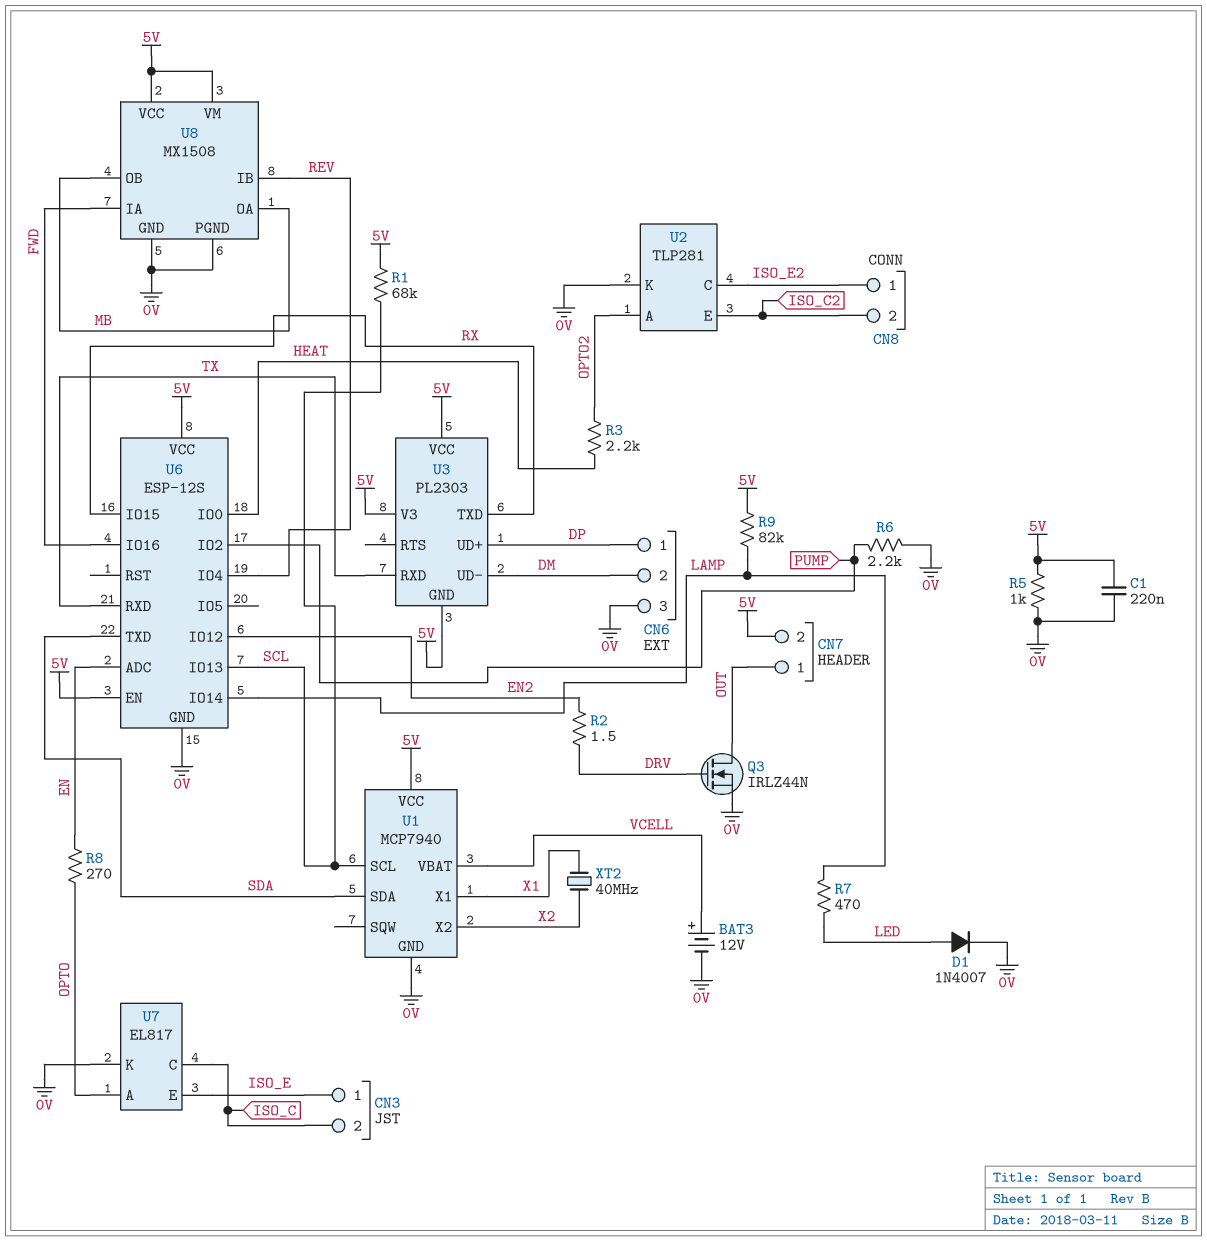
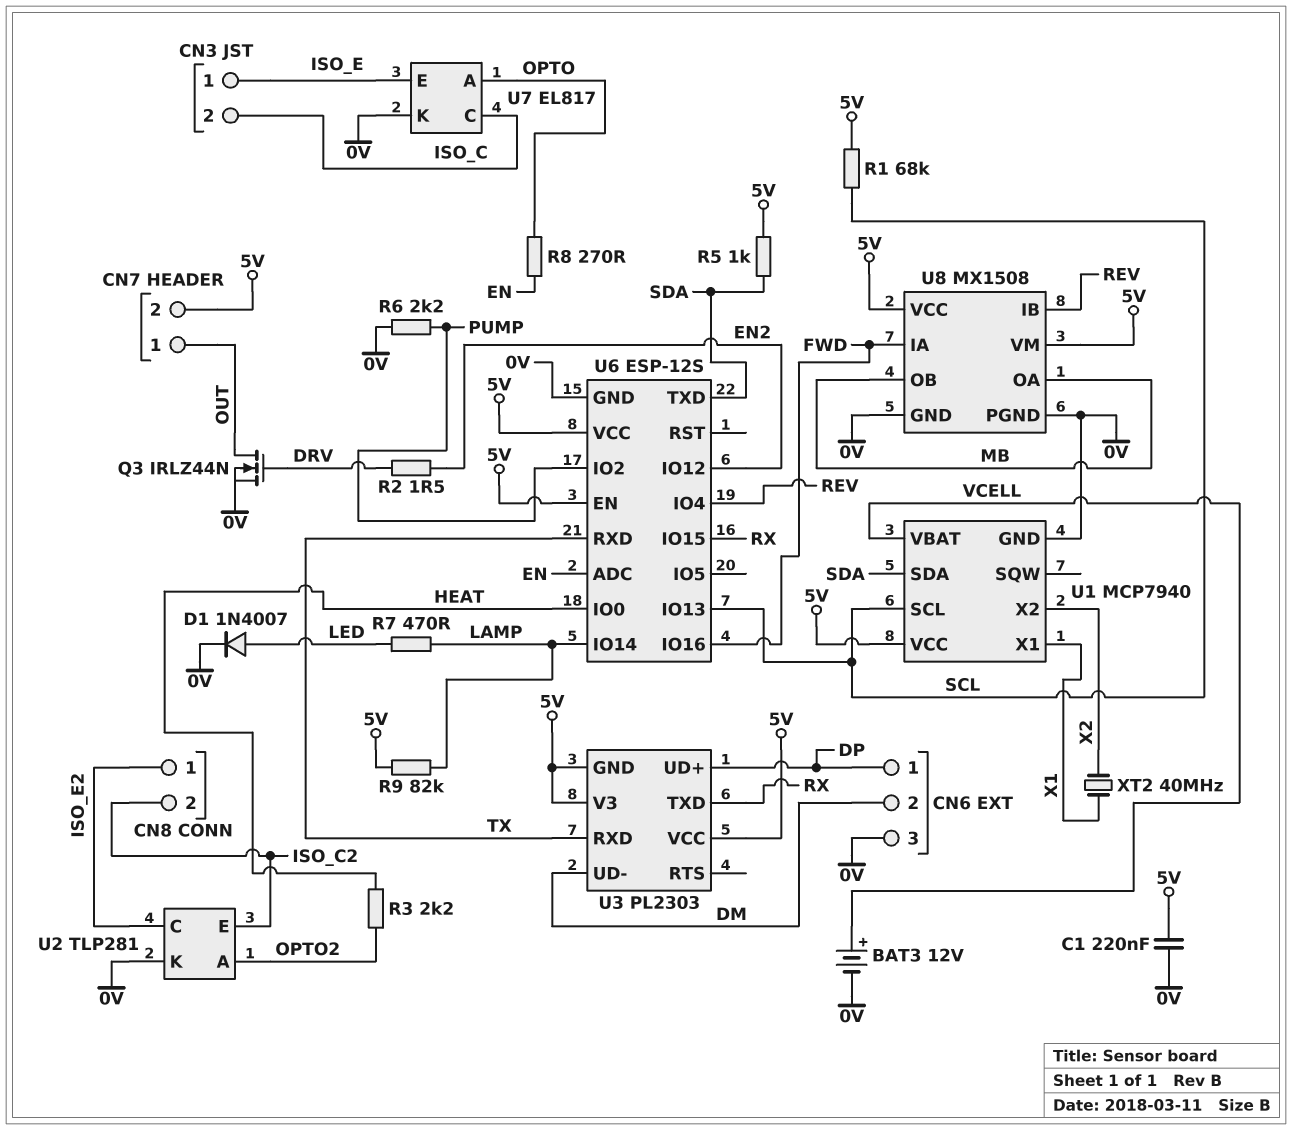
R5: 1k (0V, 5V) -> 1k (5V, SDA)

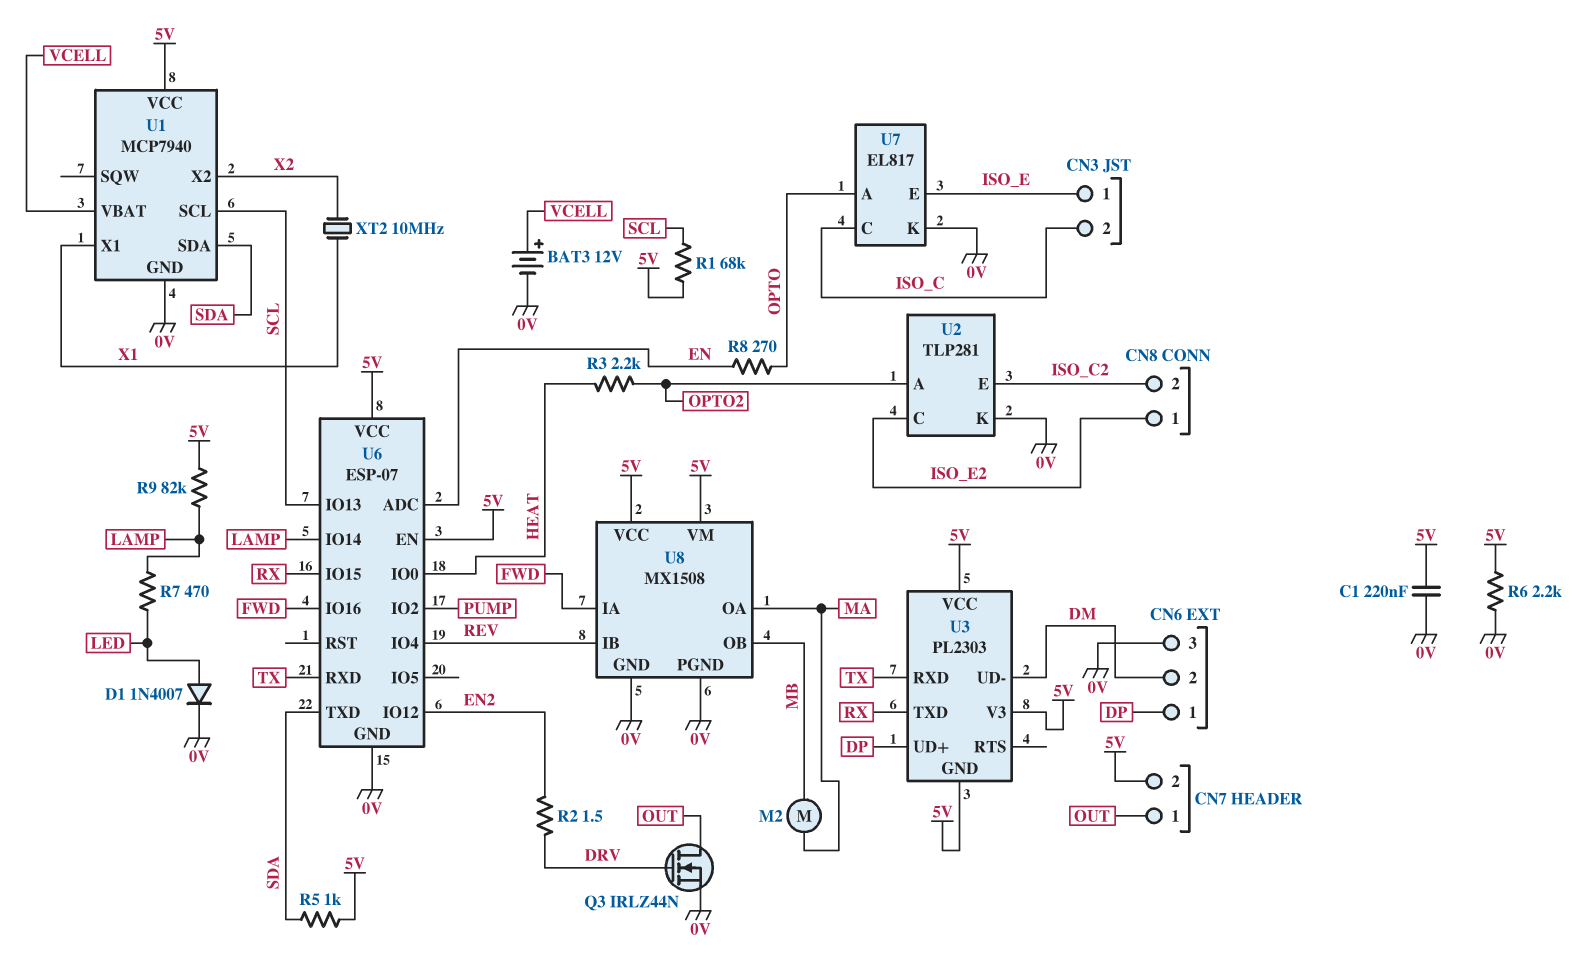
M2: none -> motor (MA, MB)
R6: 2.2k (0V, PUMP) -> 2.2k (0V, 5V)
U6: ESP-12S -> ESP-07
U8 pin OA: MB -> MA
XT2: 40MHz (X1, X2) -> 10MHz (X1, X2)

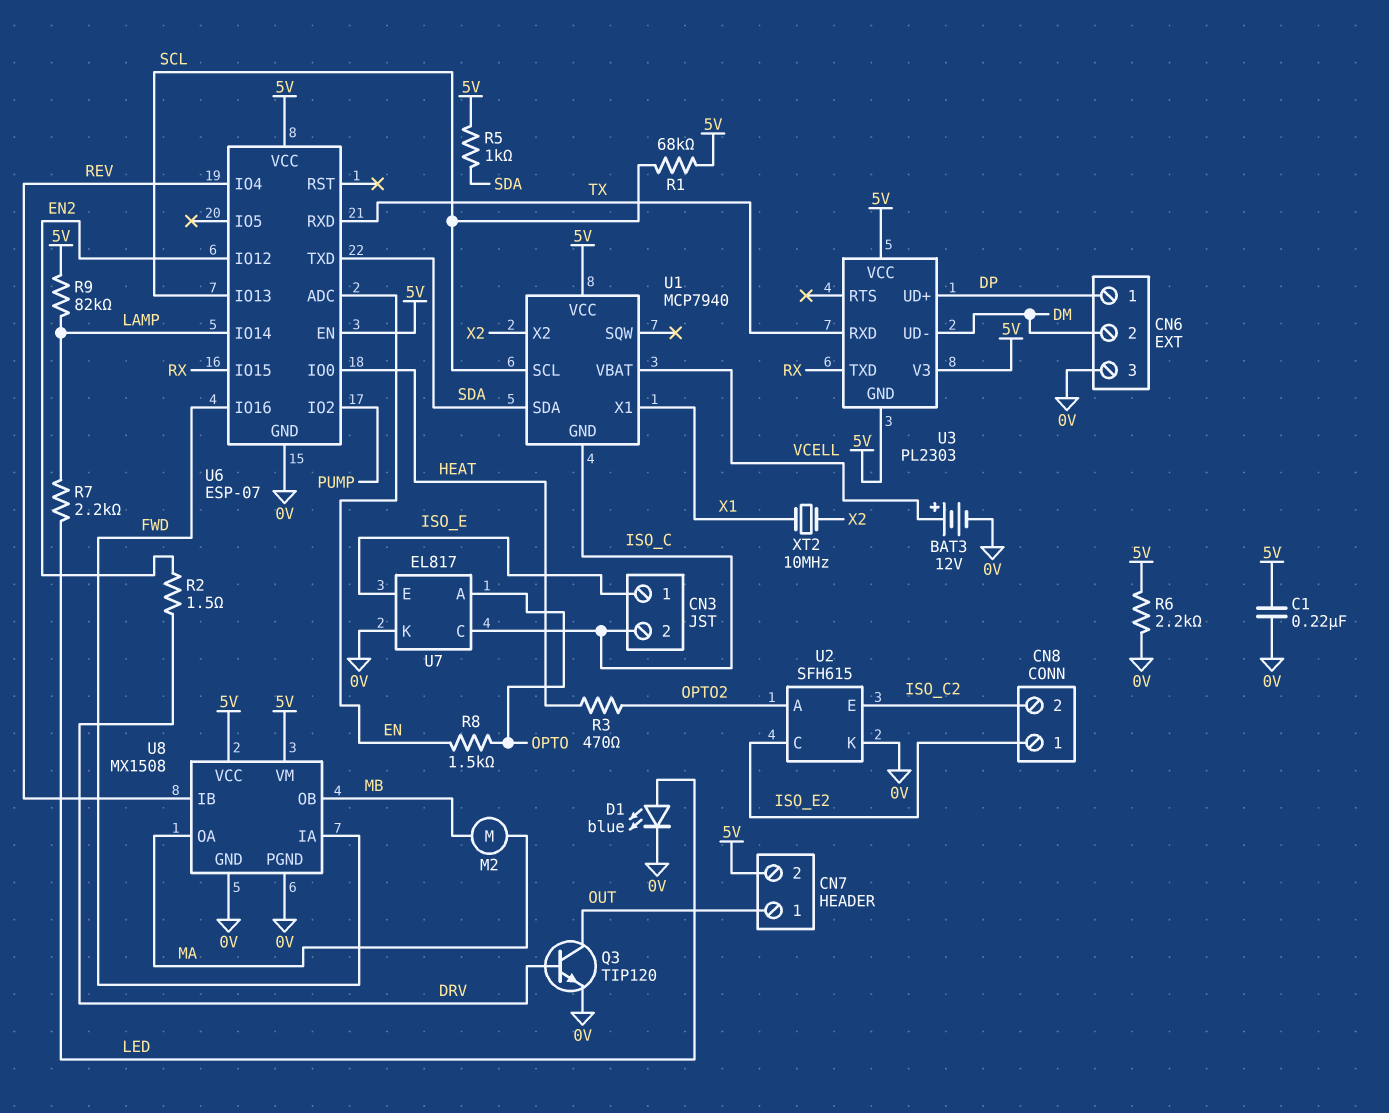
D1: diode 1N4007 (A LED, K 0V) -> LED blue (A LED, K 0V)
Q3: NMOS IRLZ44N (G DRV, D OUT, S 0V) -> NPN TIP120 (B DRV, C OUT, E 0V)
R3: 2.2k (HEAT, OPTO2) -> 470 (HEAT, OPTO2)
R7: 470 (LAMP, LED) -> 2.2k (LAMP, LED)
R8: 270 (EN, OPTO) -> 1.5k (EN, OPTO)
U1 pin GND: 0V -> ISO_C
U2: TLP281 -> SFH615

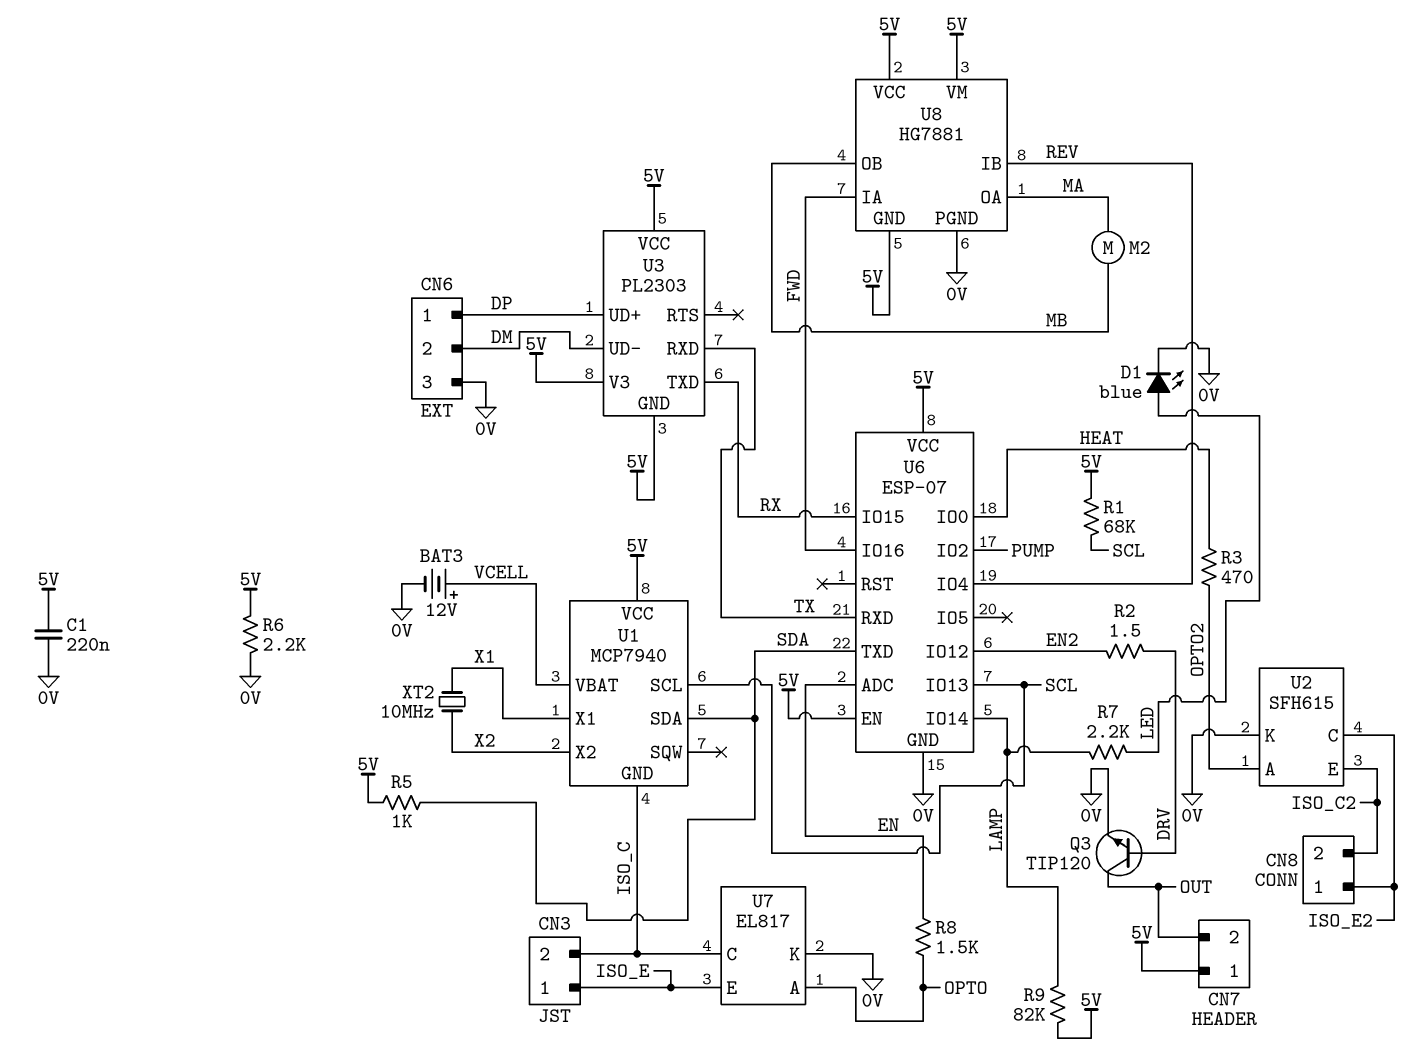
CN7 pin 1: OUT -> 5V
CN7 pin 2: 5V -> OUT
U8: MX1508 -> HG7881
U8 pin GND: 0V -> 5V

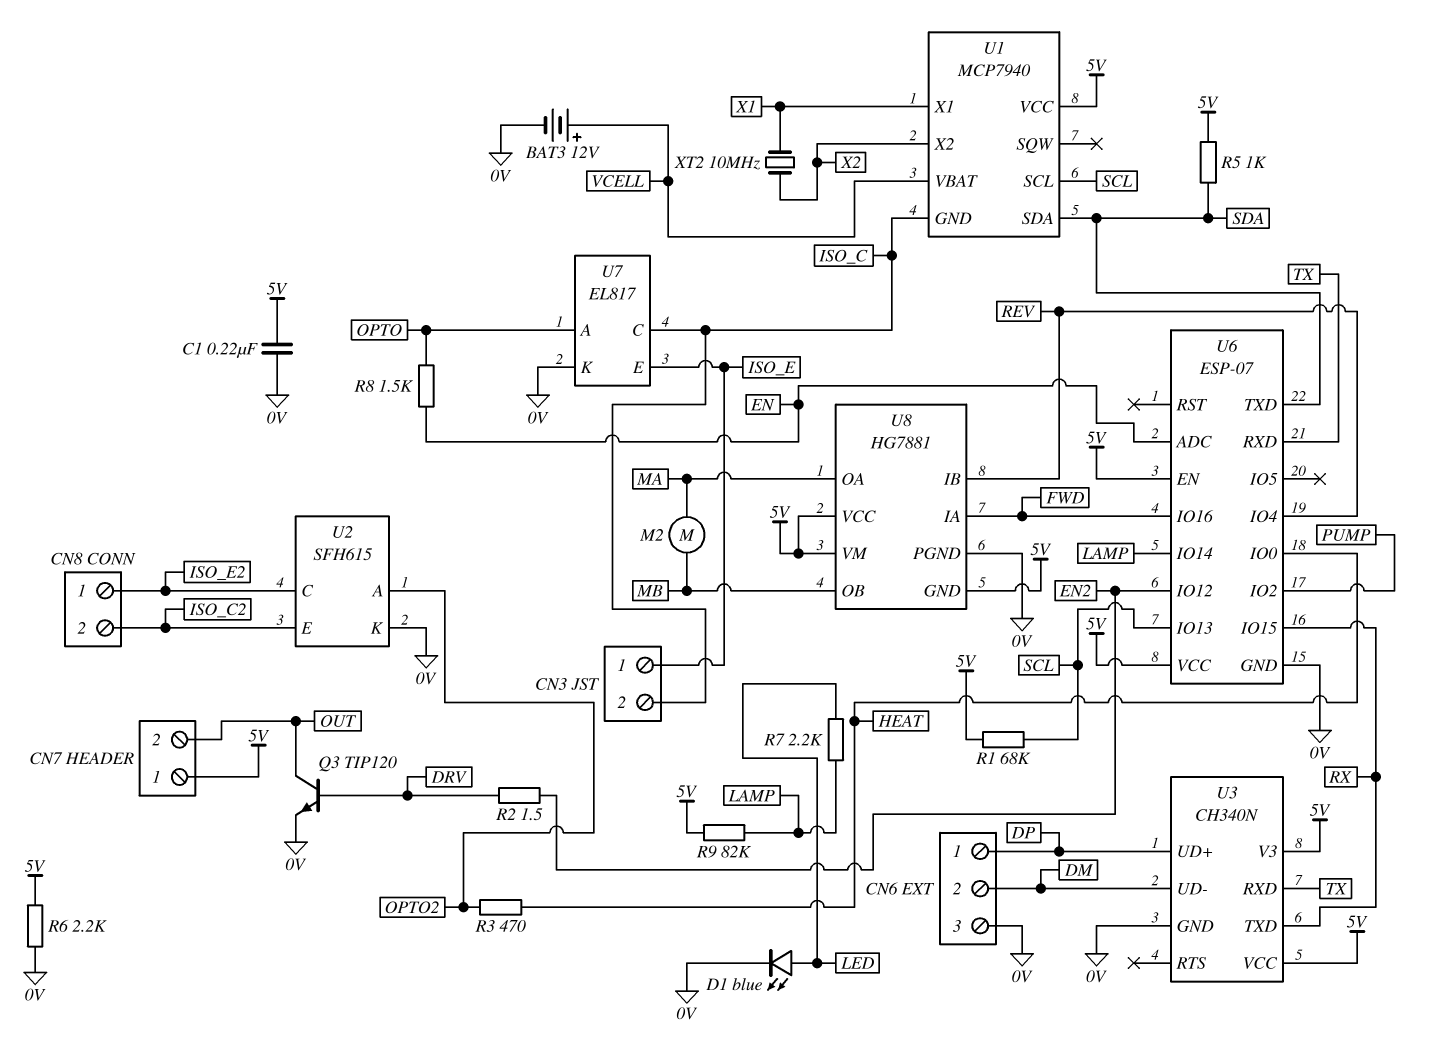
U3: PL2303 -> CH340N
U3 pin GND: 5V -> 0V

